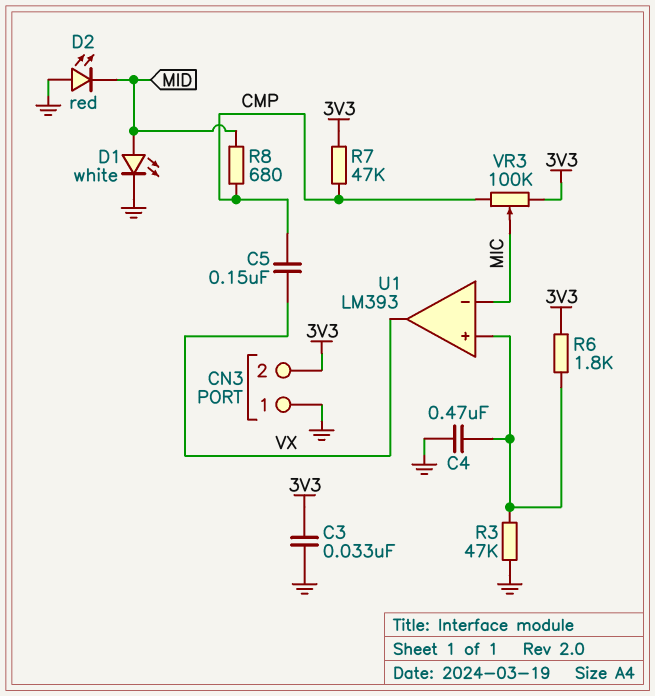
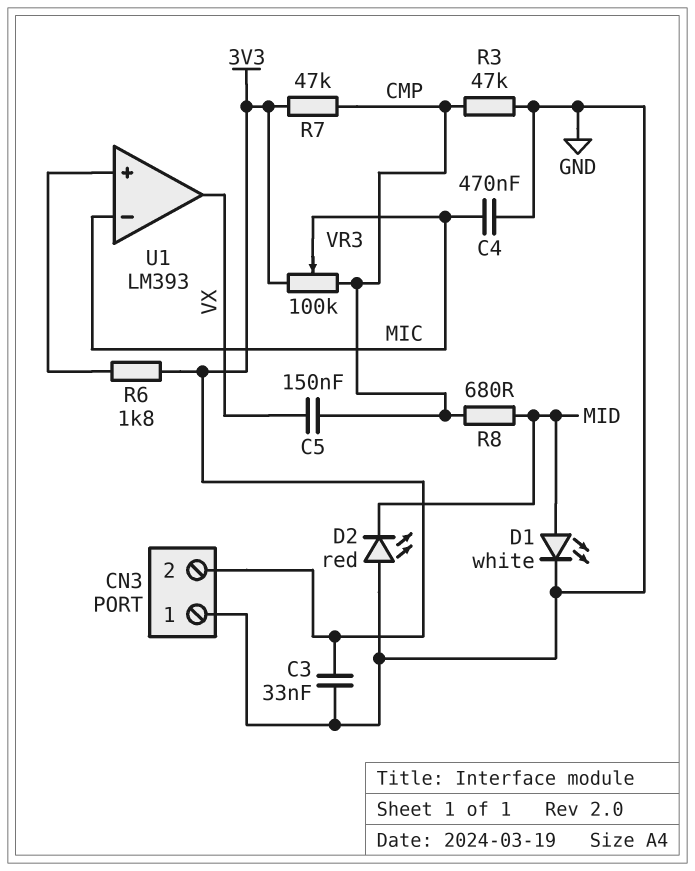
C4: 470nF (GND, U1/in+) -> 470nF (GND, MIC)
R3: 47k (GND, U1/in+) -> 47k (CMP, GND)

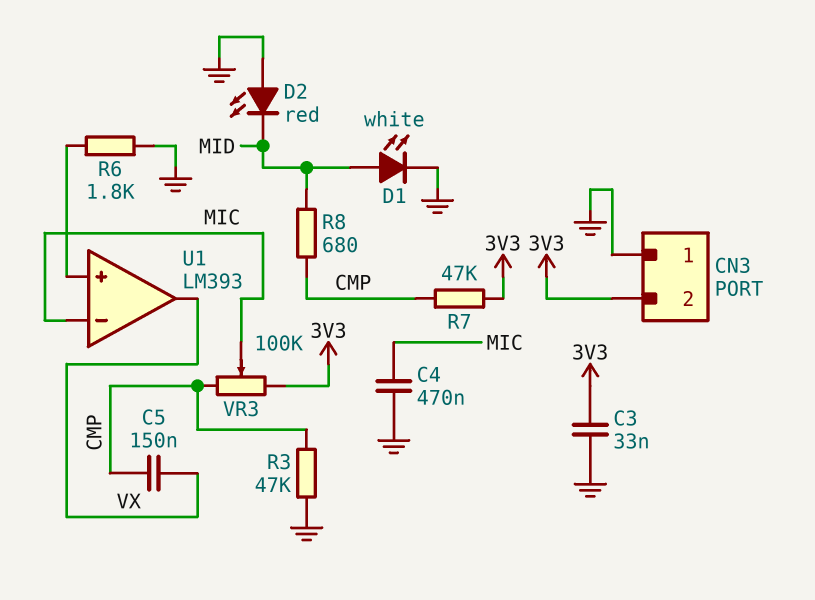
R6: 1.8k (3V3, U1/in+) -> 1.8k (GND, U1/in+)

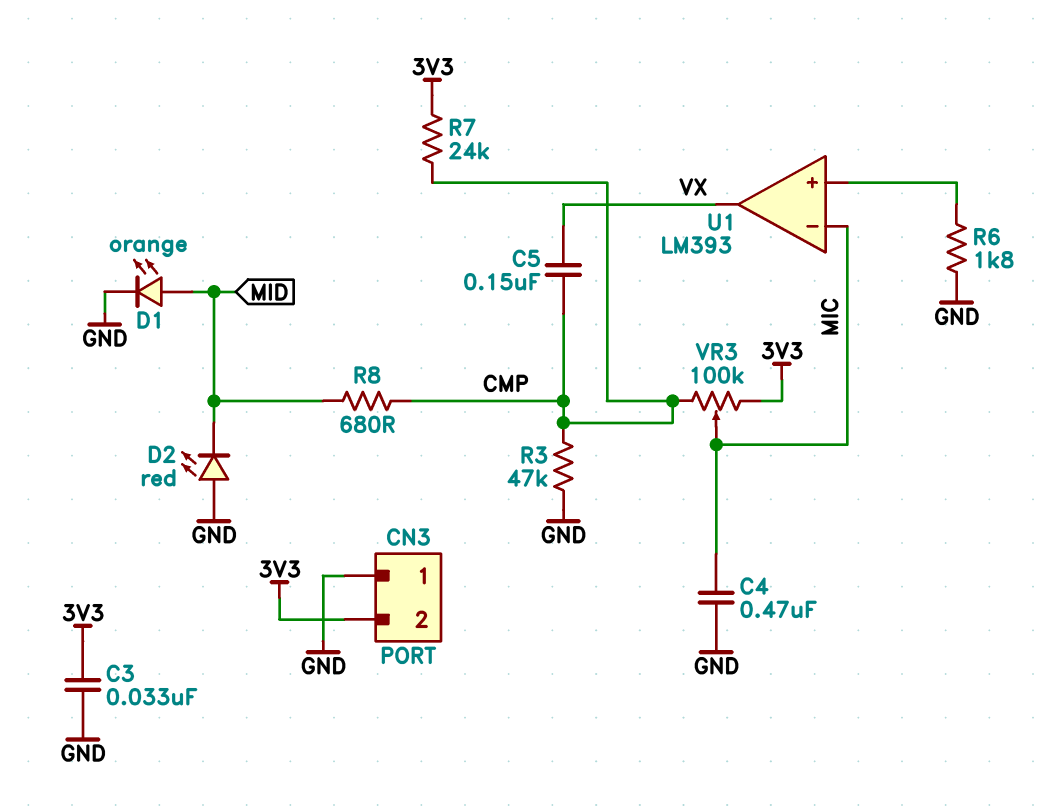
D1: LED white (A MID, K GND) -> LED orange (A MID, K GND)
R7: 47k (3V3, CMP) -> 24k (3V3, CMP)

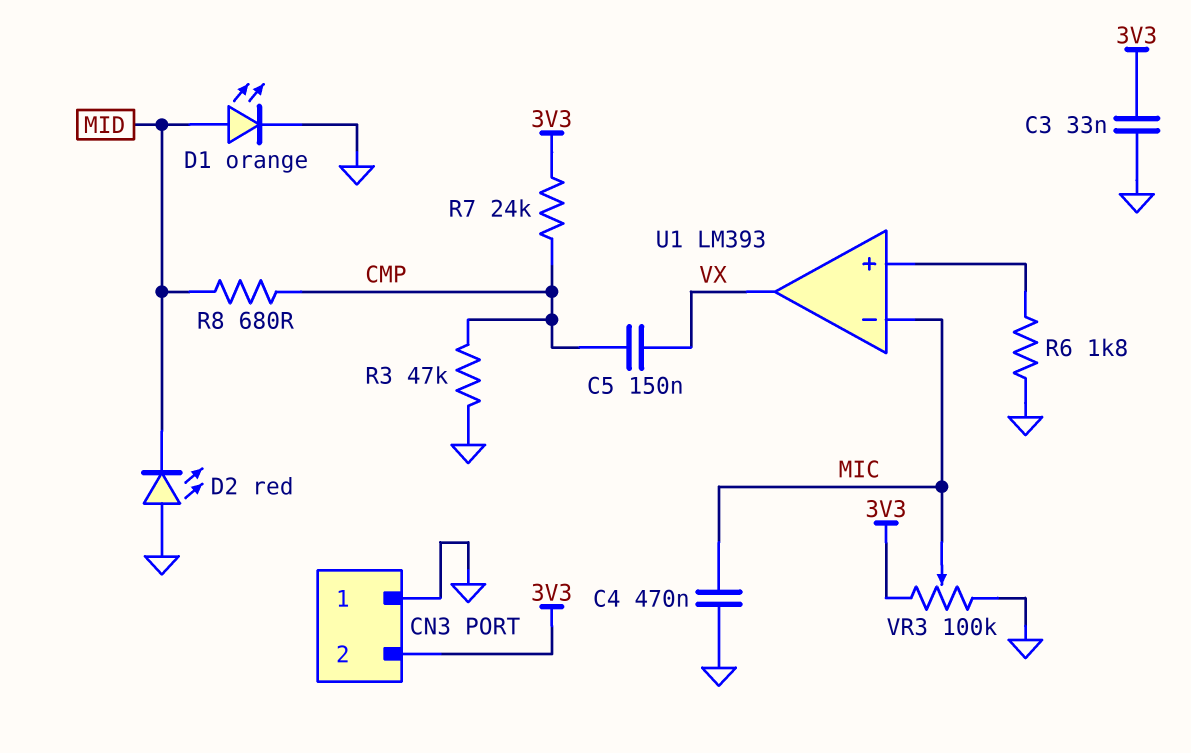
VR3: 100k (3V3, CMP, wiper MIC) -> 100k (3V3, GND, wiper MIC)

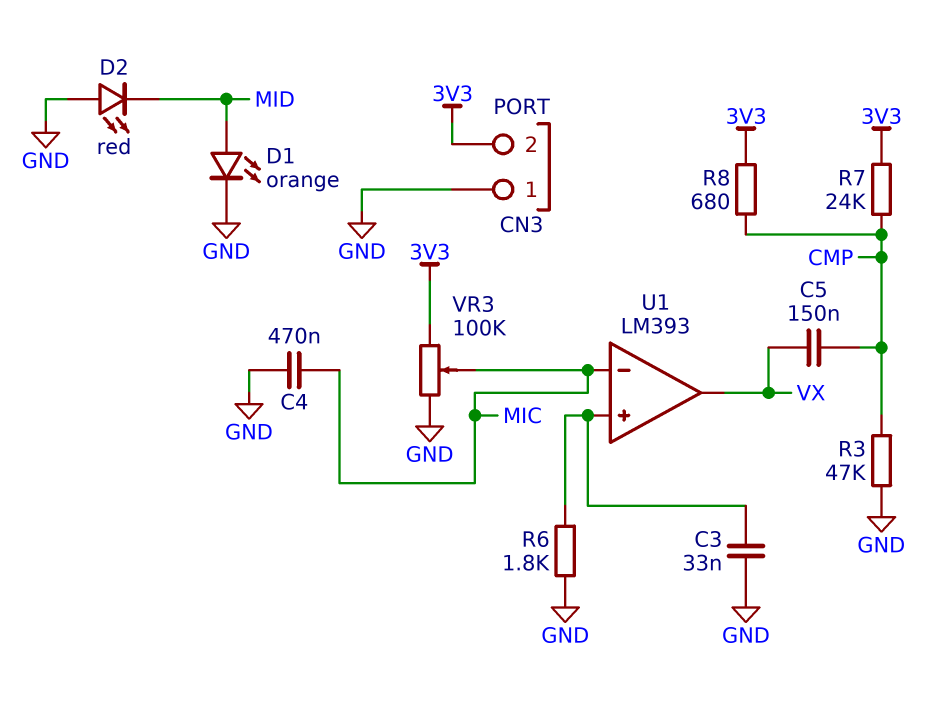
C3: 33nF (3V3, GND) -> 33nF (GND, U1/in+)
R8: 680 (CMP, MID) -> 680 (3V3, CMP)

